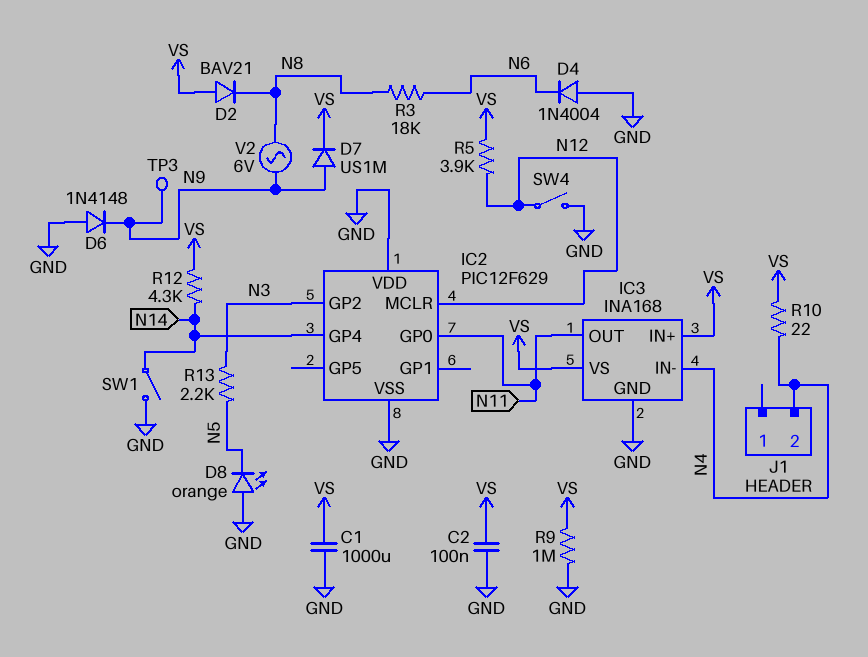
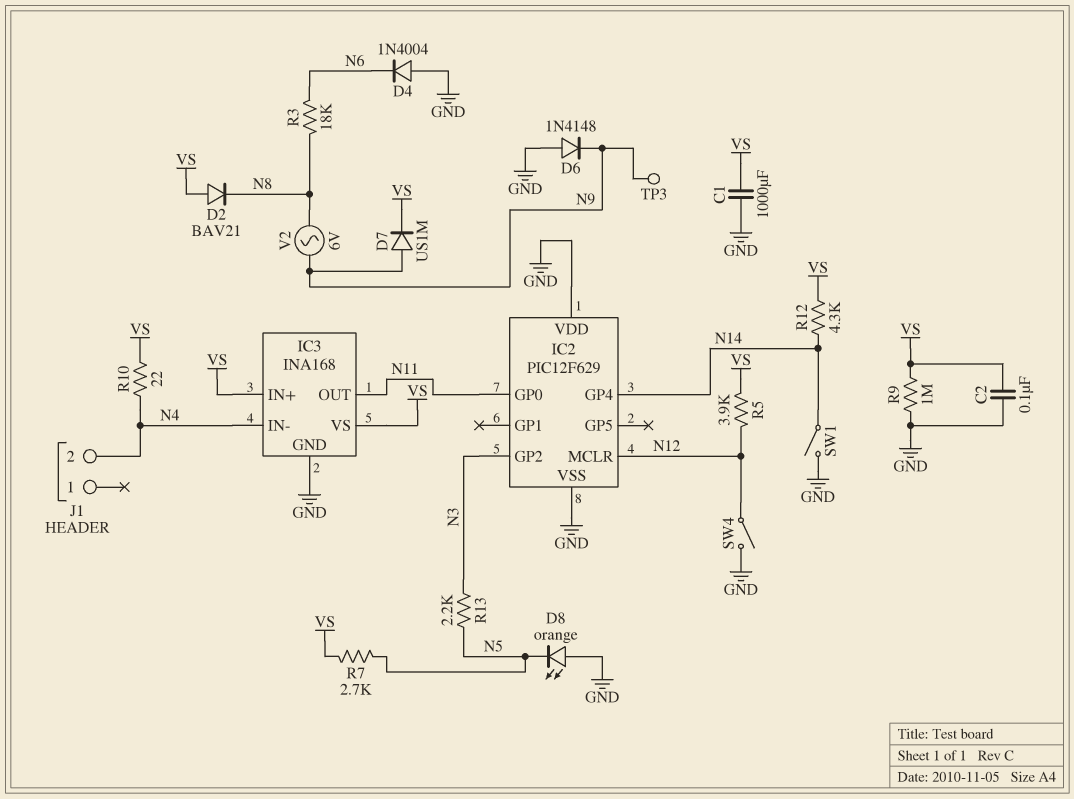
R7: none -> 2.7k (N5, VS)

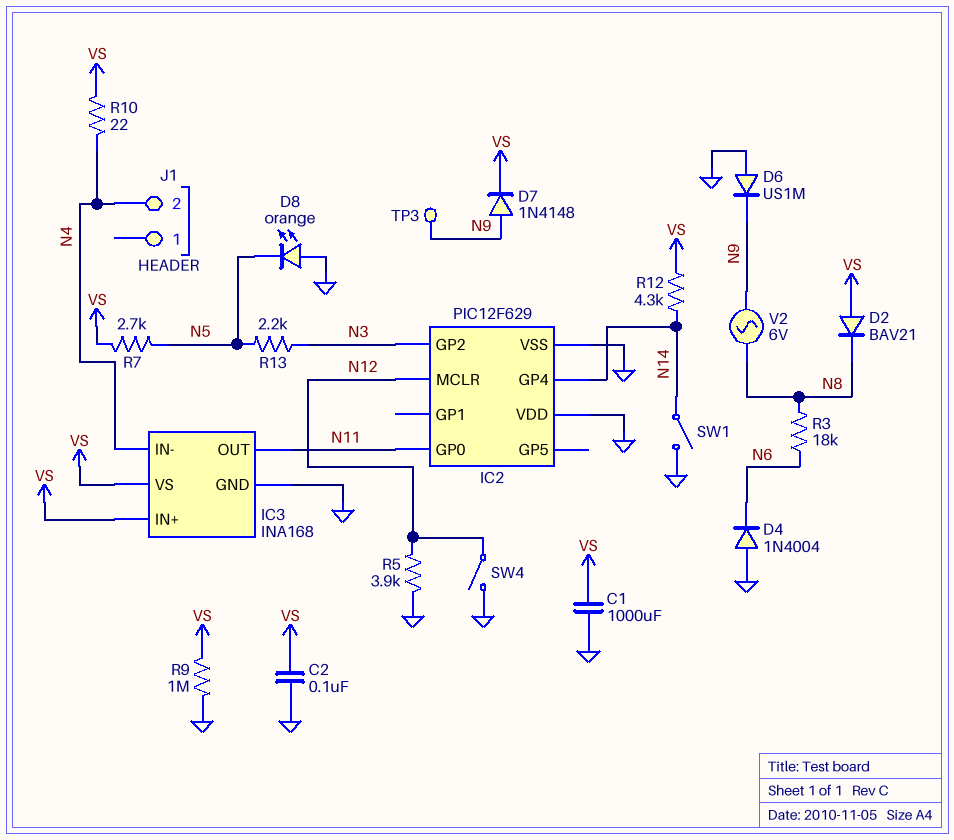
D6: diode 1N4148 (A GND, K N9) -> diode US1M (A GND, K N9)
D7: diode US1M (A N9, K VS) -> diode 1N4148 (A N9, K VS)
R5: 3.9k (N12, VS) -> 3.9k (GND, N12)

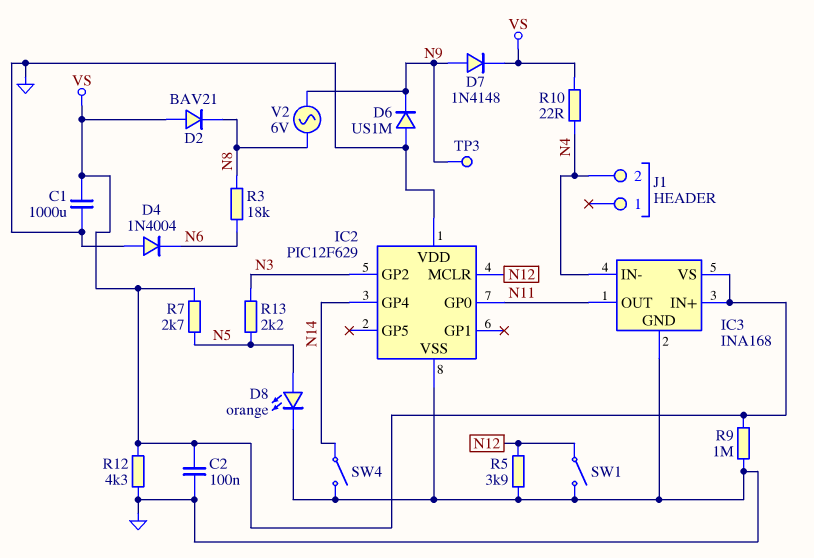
D8: LED orange (A GND, K N5) -> LED orange (A N5, K GND)
R12: 4.3k (N14, VS) -> 4.3k (GND, VS)
SW1: switch (GND, N14) -> switch (GND, N12)
SW4: switch (GND, N12) -> switch (GND, N14)

